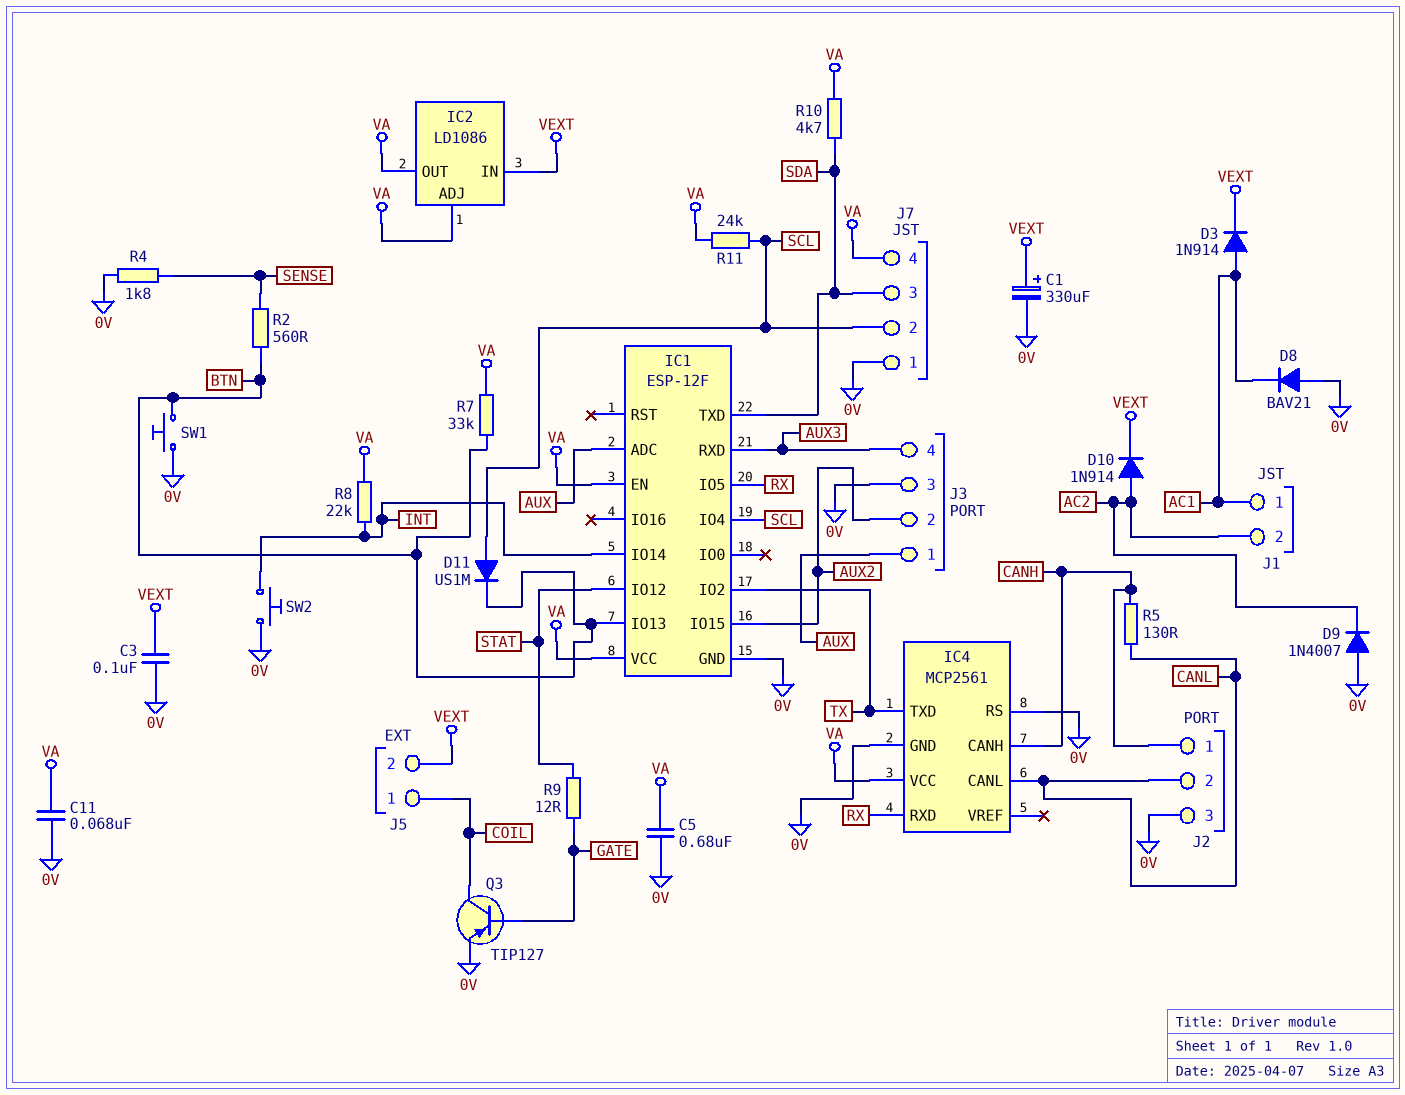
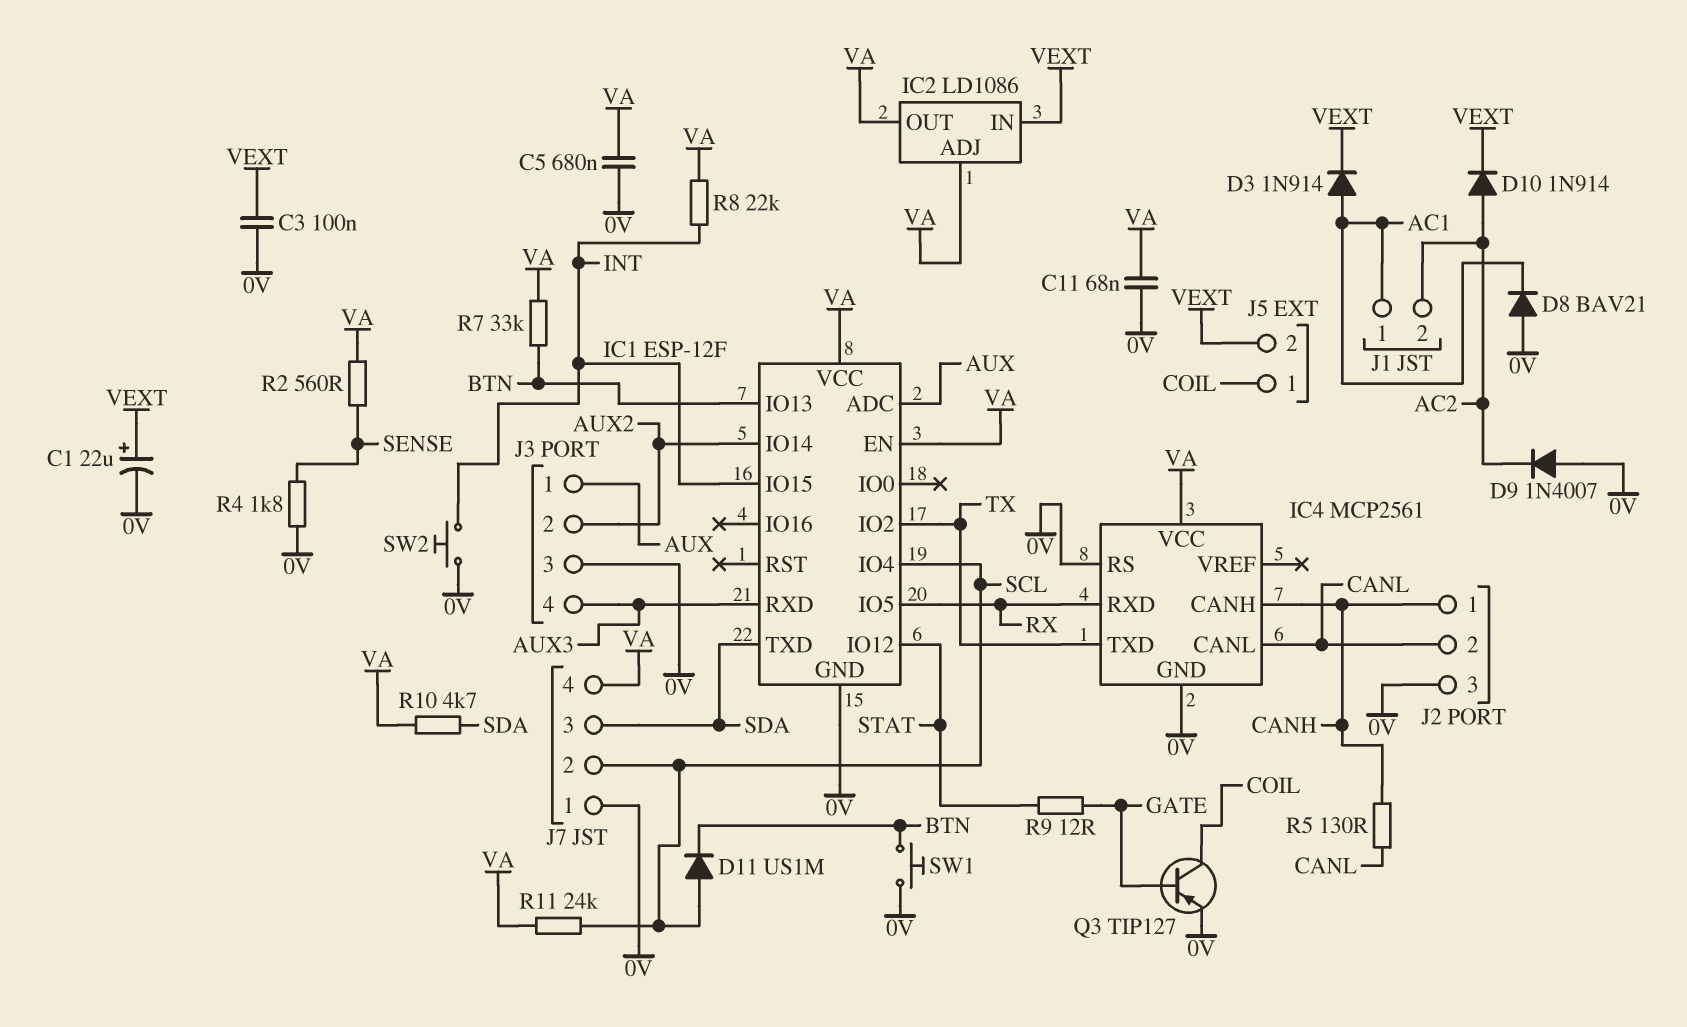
C1: 330uF (plus VEXT, minus 0V) -> 22uF (plus VEXT, minus 0V)
IC1 pin IO14: INT -> AUX2
IC1 pin IO15: AUX2 -> INT
R2: 560 (BTN, SENSE) -> 560 (SENSE, VA)

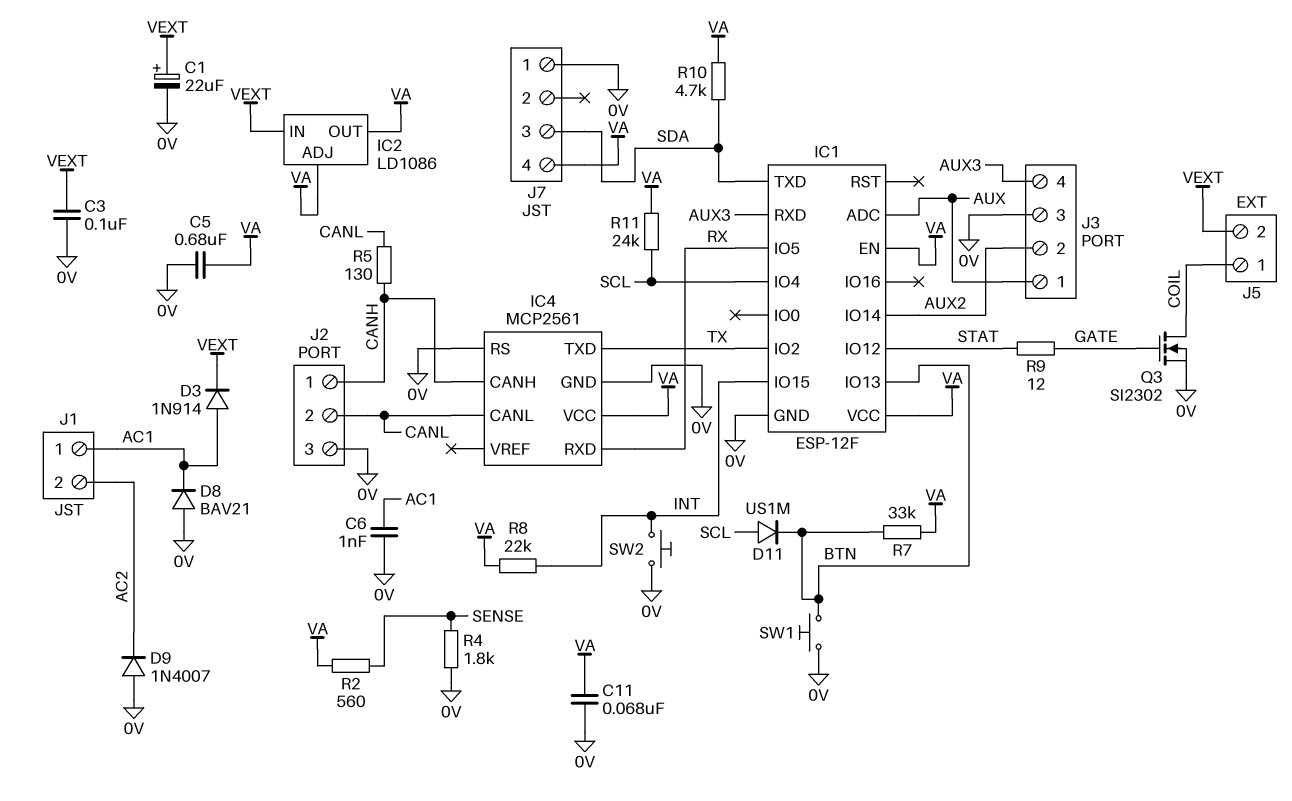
C6: none -> 1nF (0V, AC1)
D10: diode 1N914 (A AC2, K VEXT) -> none
J7 pin 2: SCL -> none
Q3: PNP TIP127 (B GATE, C COIL, E 0V) -> NMOS SI2302 (G GATE, D COIL, S 0V)

